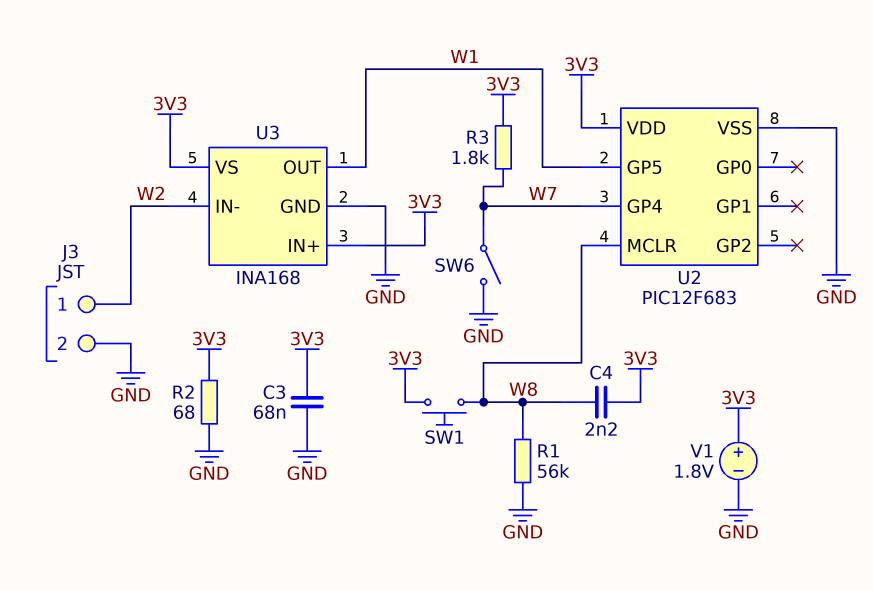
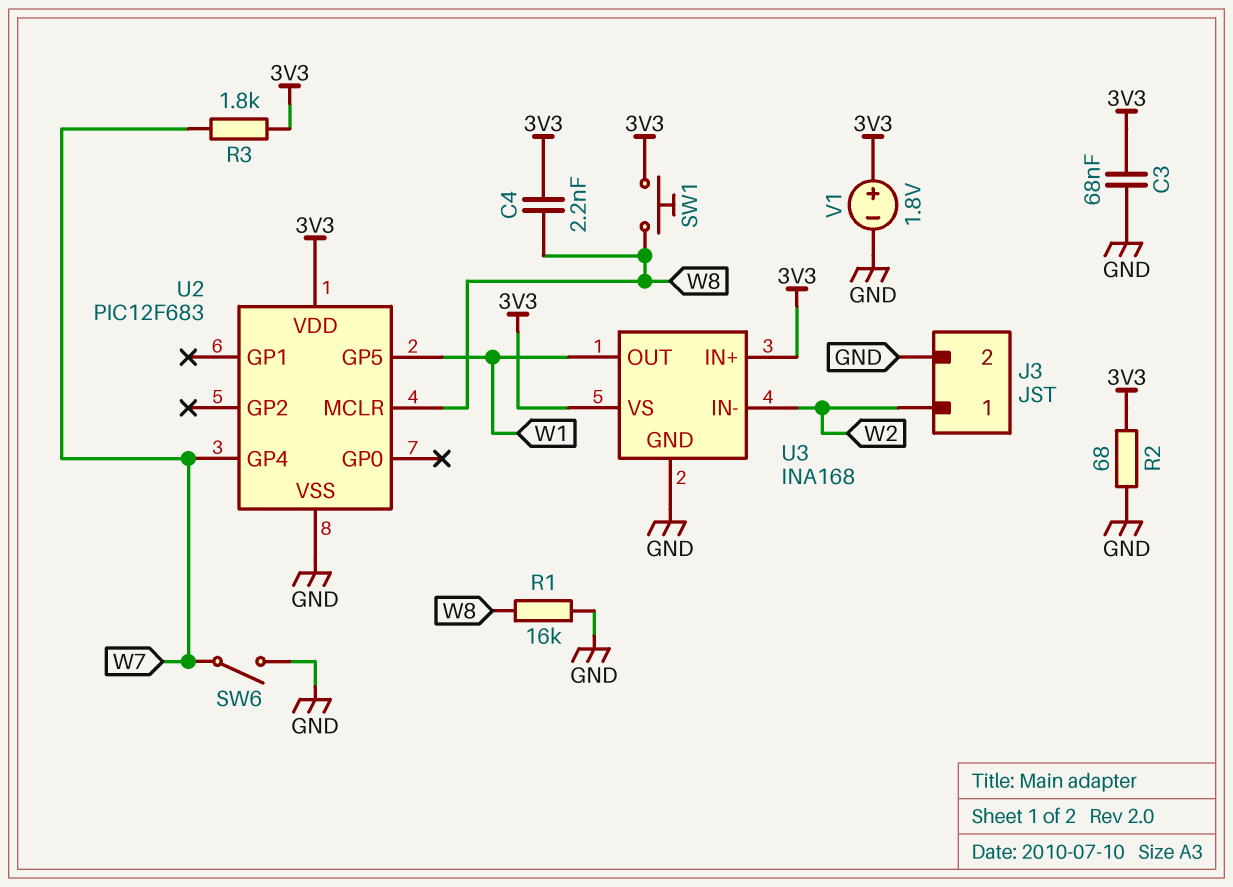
R1: 56k (GND, W8) -> 16k (GND, W8)

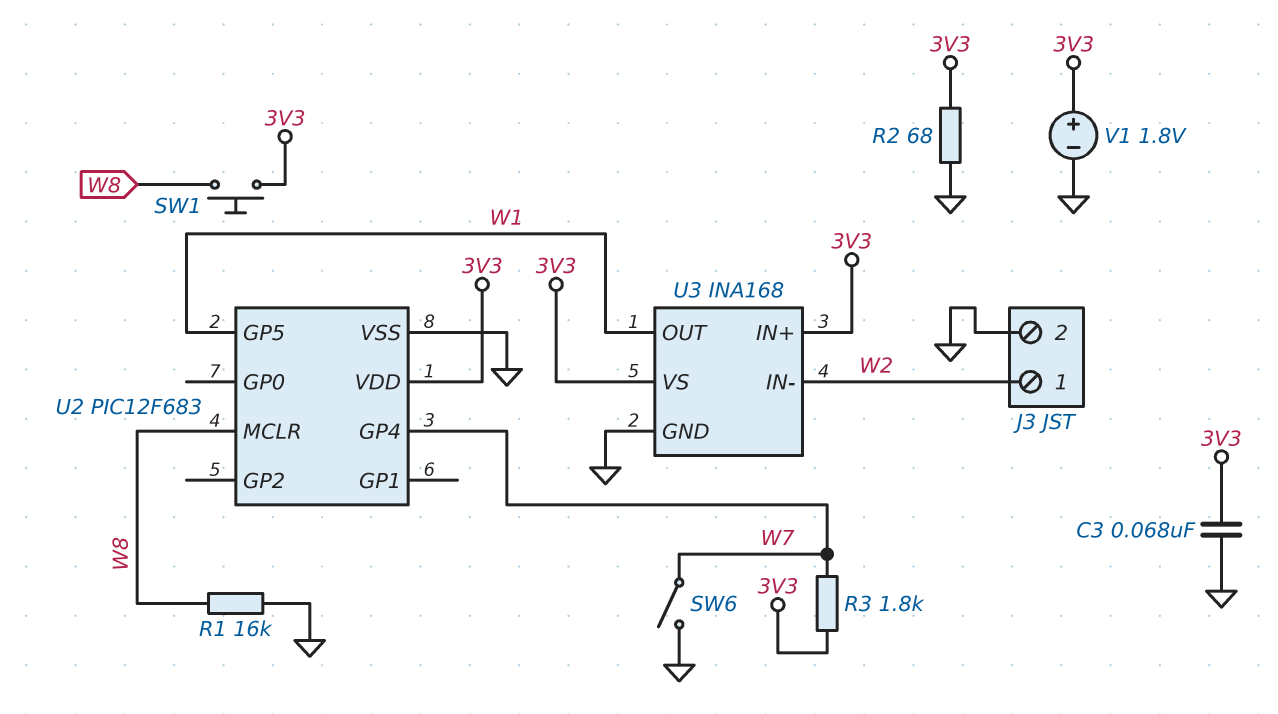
C4: 2.2nF (3V3, W8) -> none

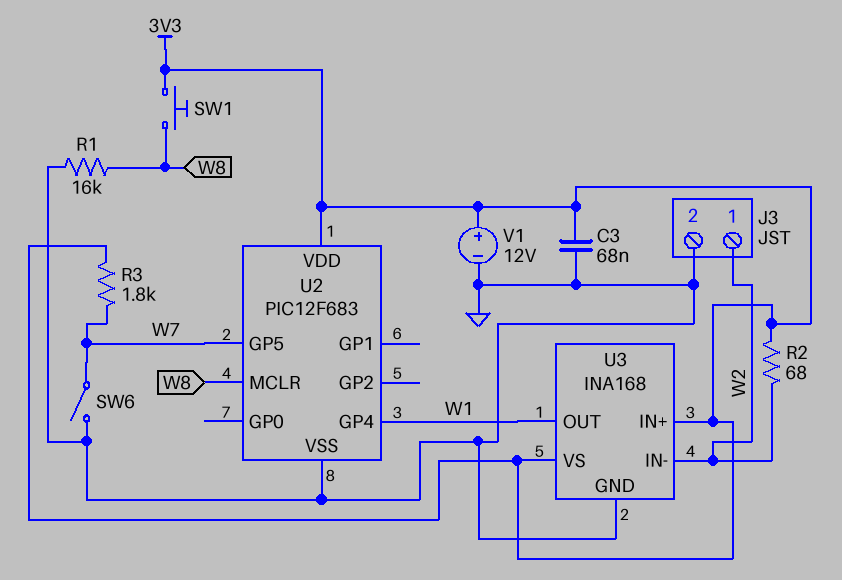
R2: 68 (3V3, GND) -> 68 (3V3, W2)
U2 pin GP4: W7 -> W1
U2 pin GP5: W1 -> W7
V1: 1.8V (plus 3V3, minus GND) -> 12V (plus 3V3, minus GND)

